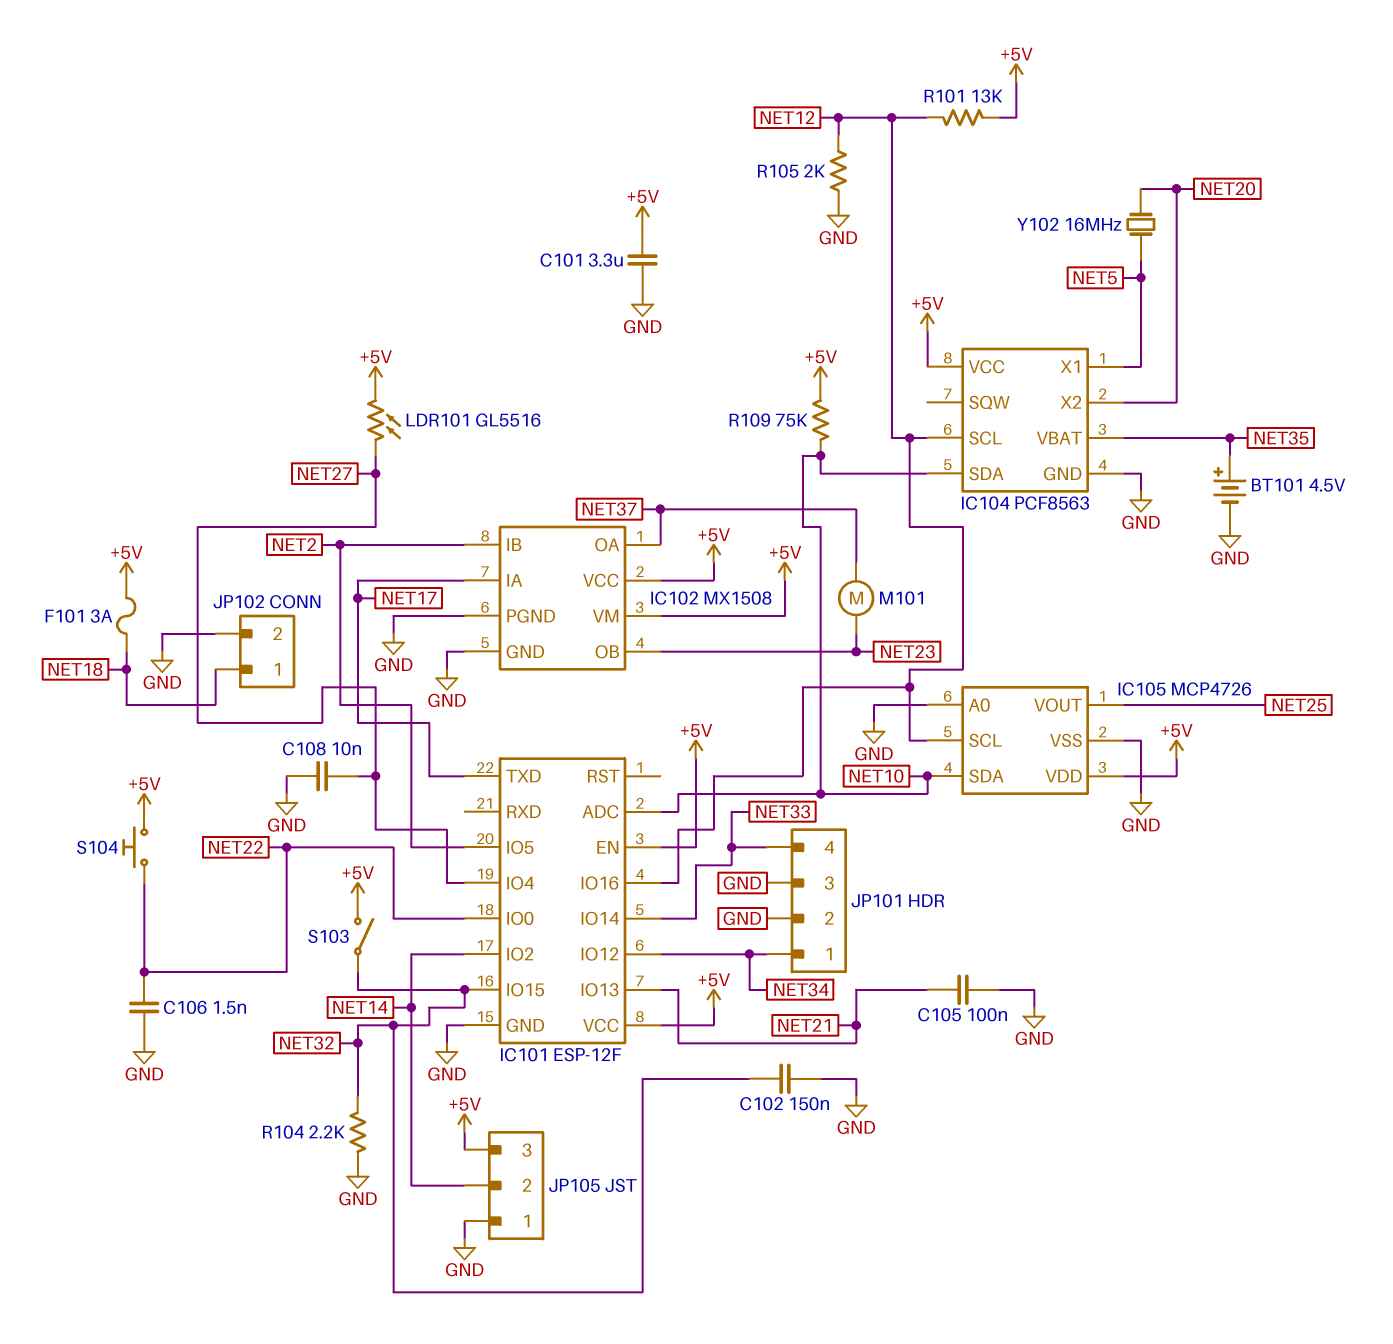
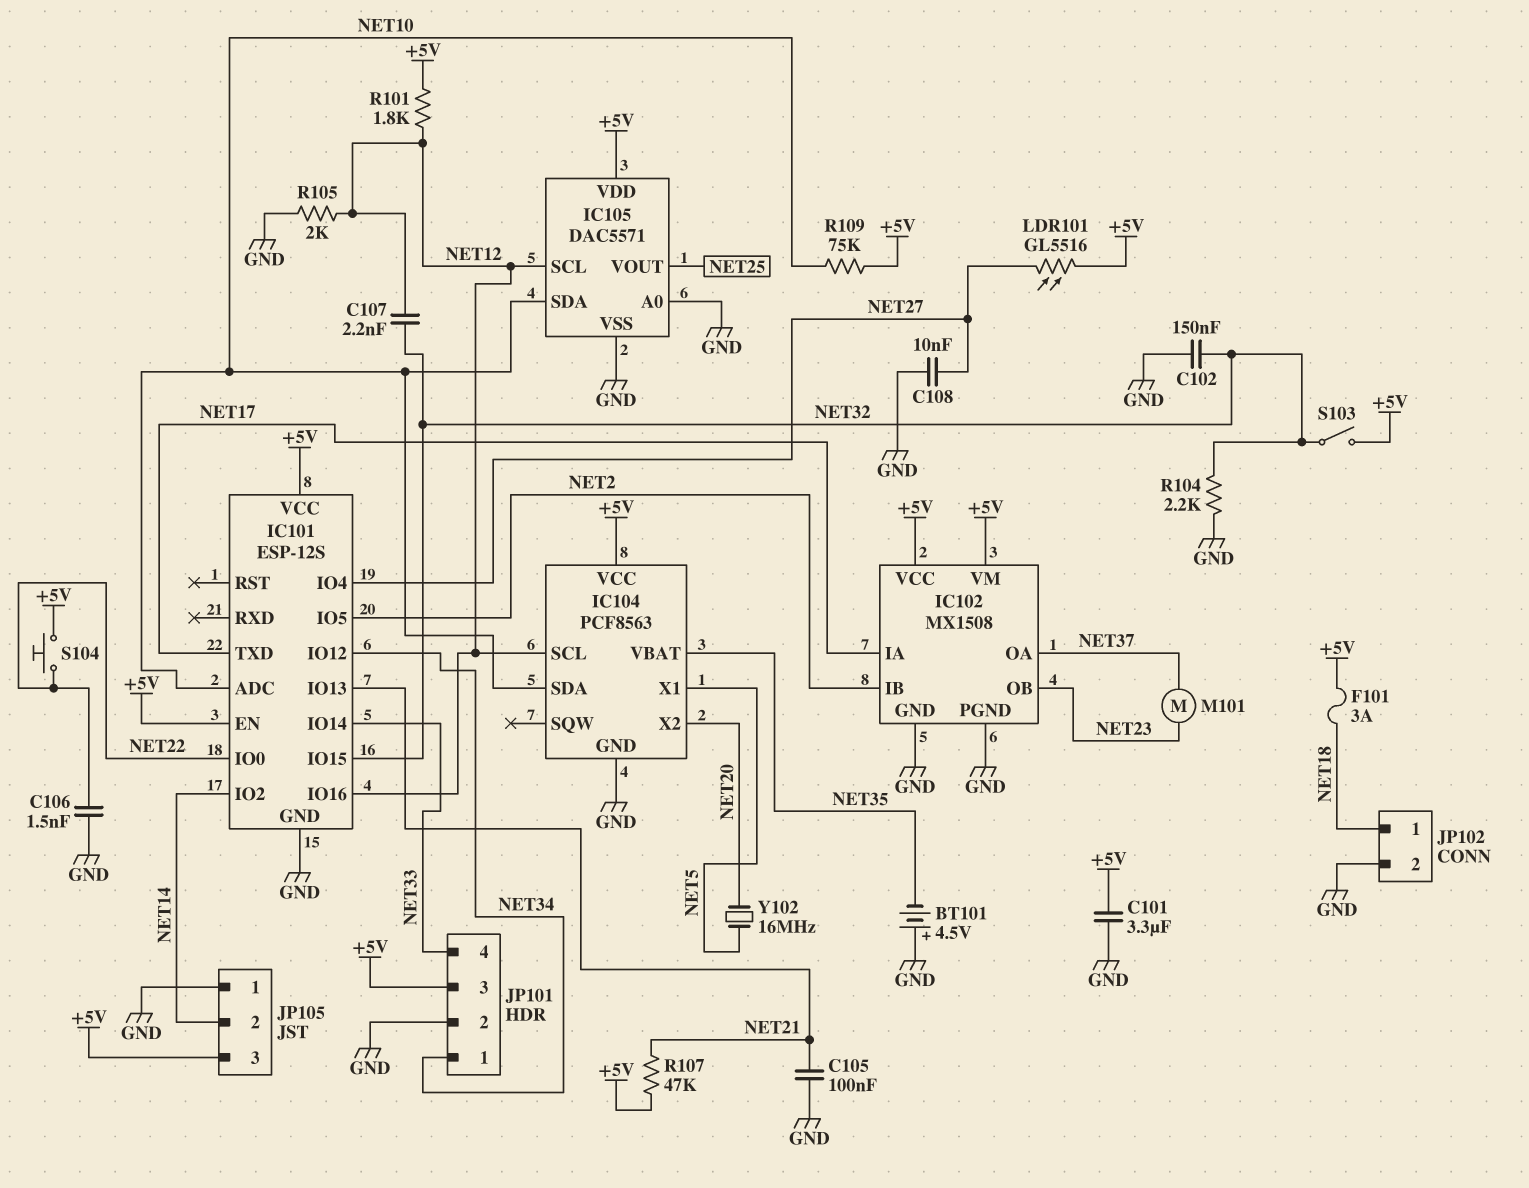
BT101: 4.5V (plus NET35, minus GND) -> 4.5V (plus GND, minus NET35)
C107: none -> 2.2nF (NET12, NET32)
IC101: ESP-12F -> ESP-12S
IC105: MCP4726 -> DAC5571
JP101 pin 3: GND -> +5V
R101: 13k (+5V, NET12) -> 1.8k (+5V, NET12)
R107: none -> 47k (+5V, NET21)

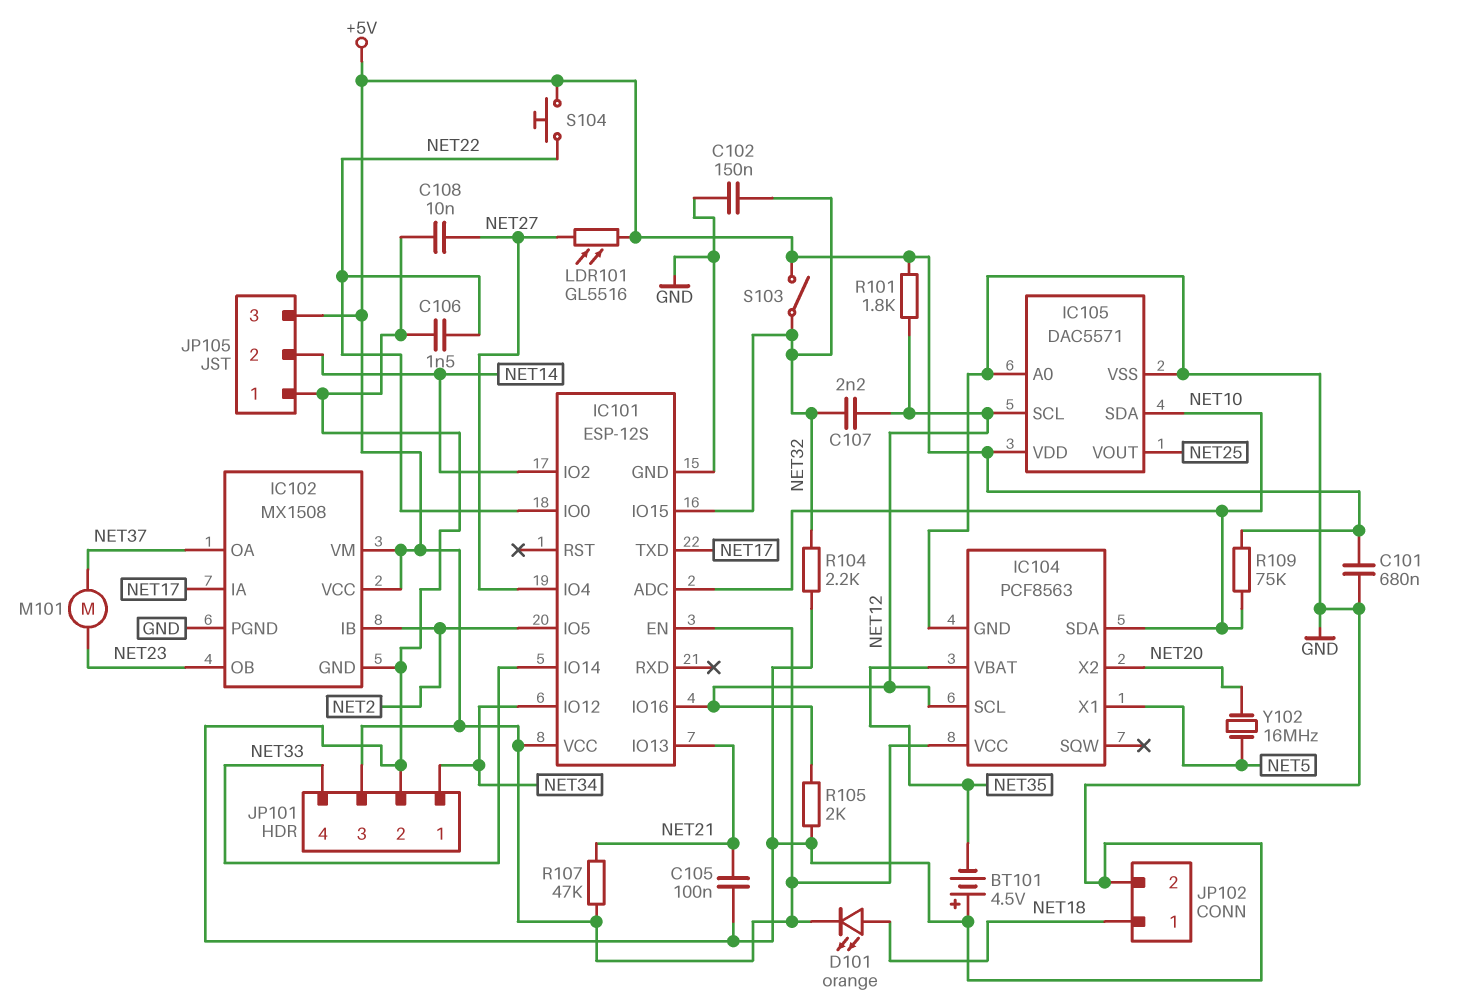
C101: 3.3uF (+5V, GND) -> 680nF (+5V, GND)
D101: none -> LED orange (A NET18, K +5V)
F101: 3A (+5V, NET18) -> none

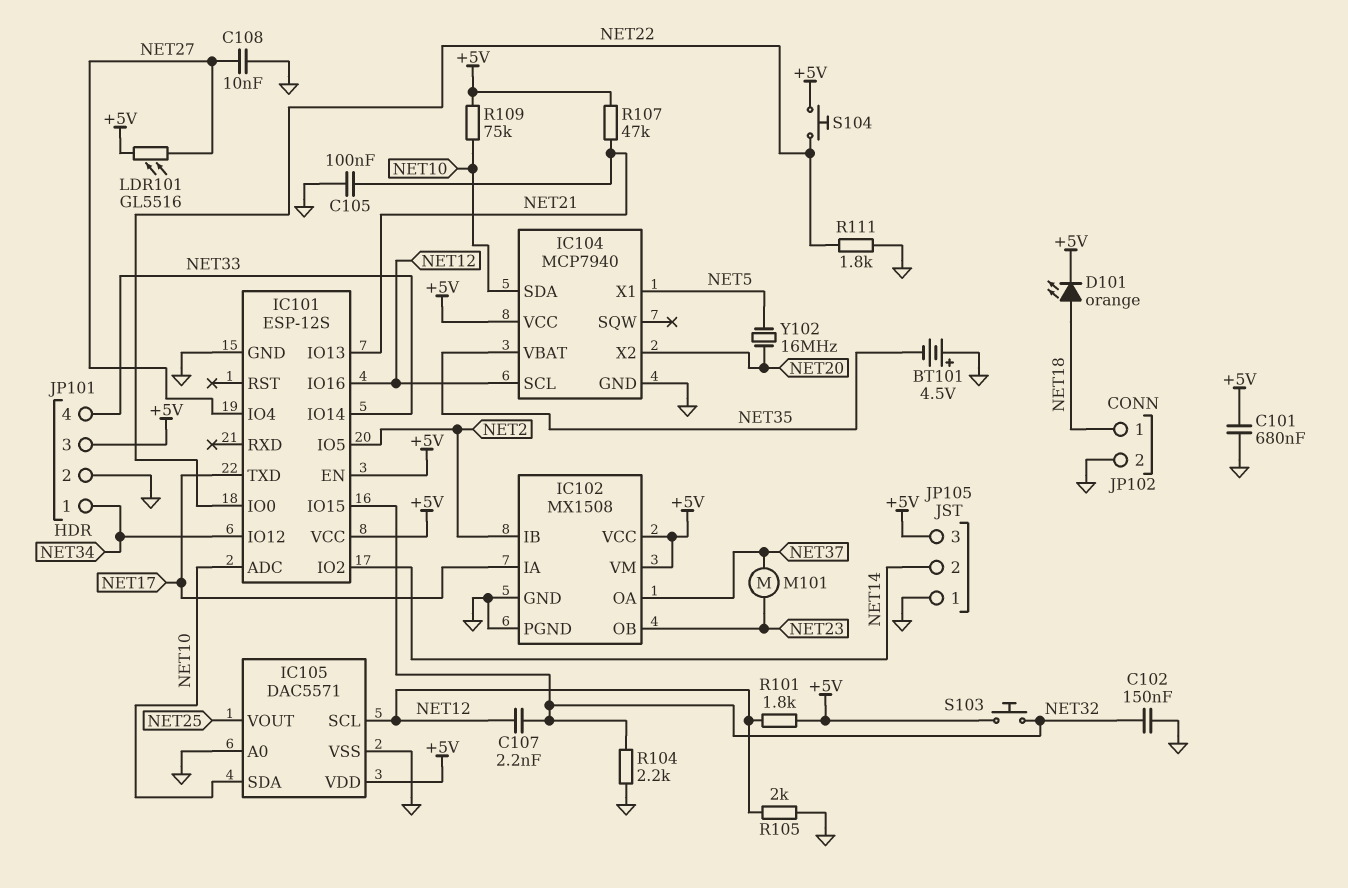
C106: 1.5nF (GND, NET22) -> none
IC104: PCF8563 -> MCP7940
R111: none -> 1.8k (GND, NET22)
S103: switch (+5V, NET32) -> button (+5V, NET32)

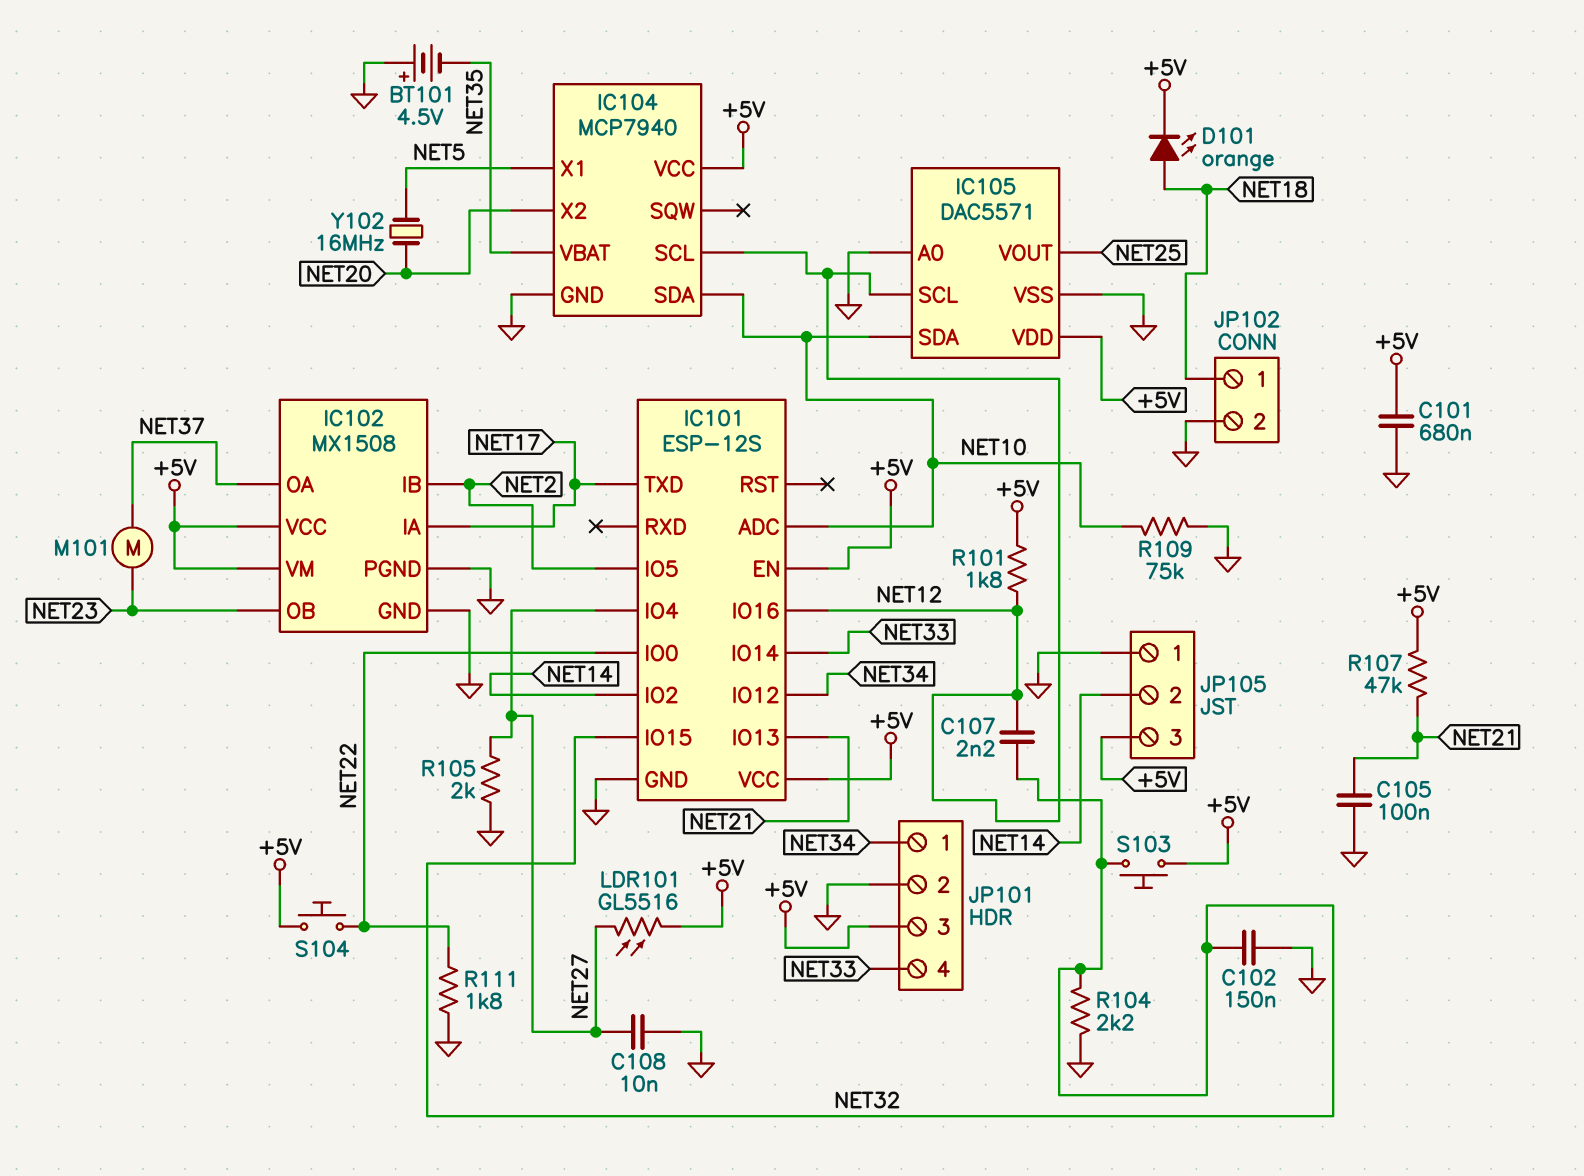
R105: 2k (GND, NET12) -> 2k (GND, NET27)
R109: 75k (+5V, NET10) -> 75k (GND, NET10)

